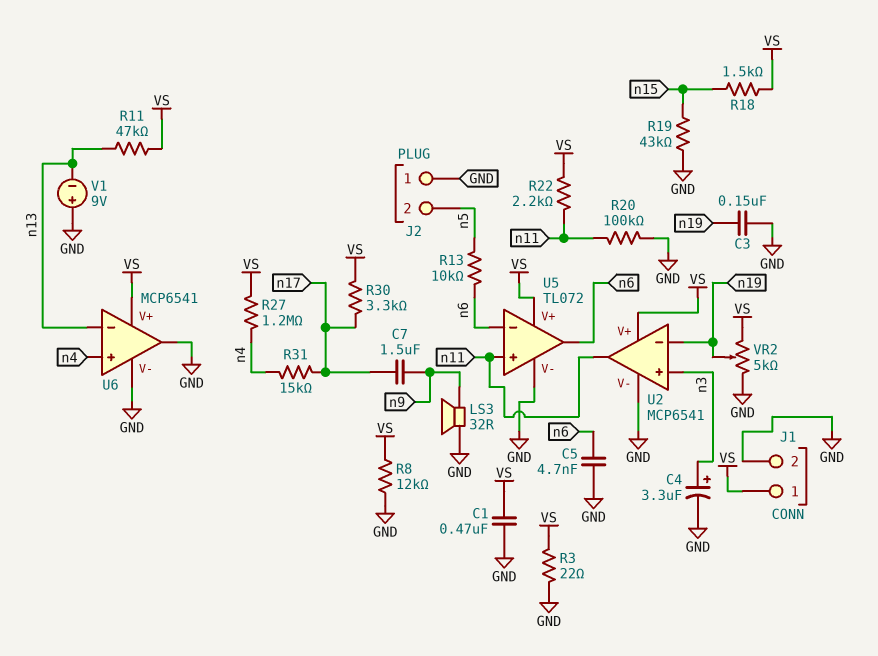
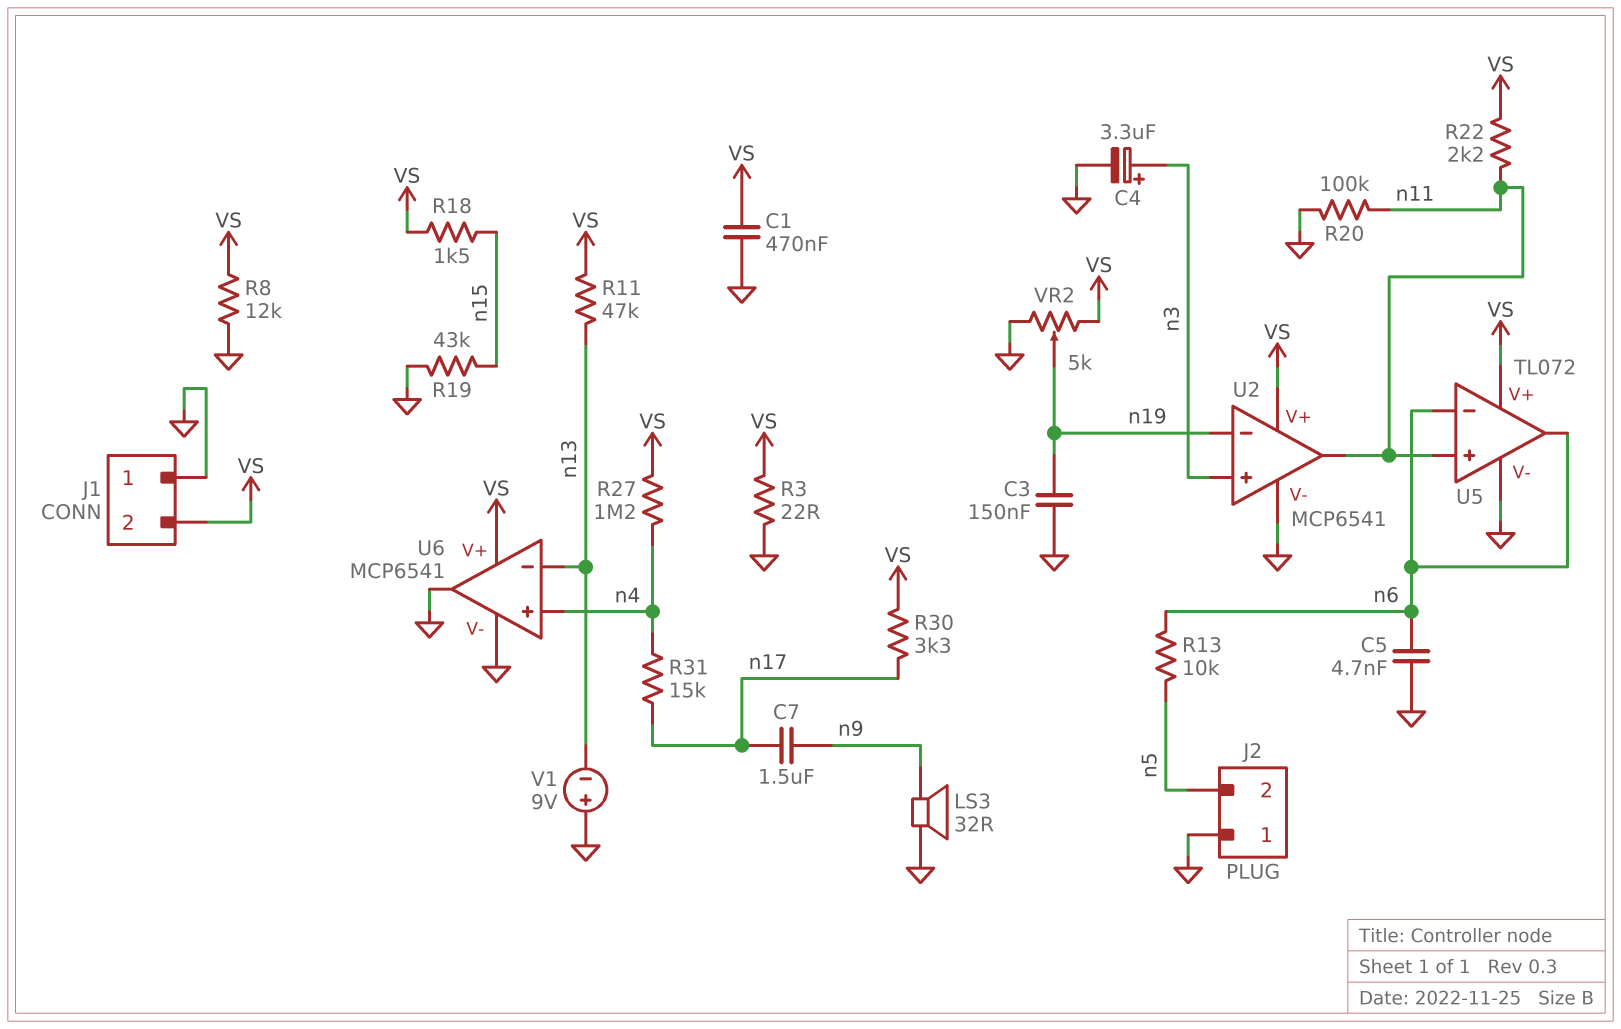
J1 pin 1: VS -> GND
J1 pin 2: GND -> VS

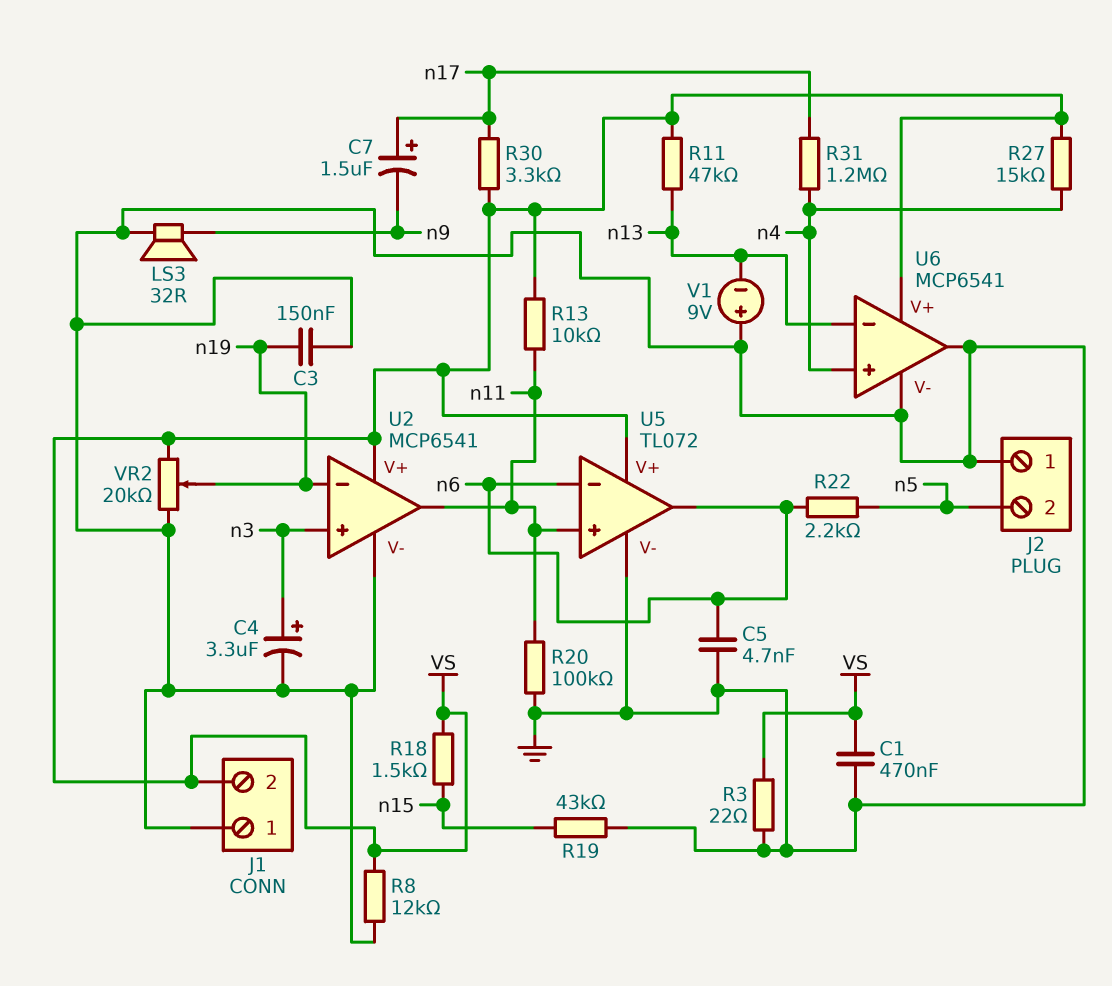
C7: 1.5uF (n9, n17) -> 1.5uF (plus n17, minus n9)
R13: 10k (n5, n6) -> 10k (VS, n11)
R22: 2.2k (VS, n11) -> 2.2k (n5, n6)
R27: 1.2M (VS, n4) -> 15k (VS, n4)
R31: 15k (n4, n17) -> 1.2M (n4, n17)
VR2: 5k (GND, VS, wiper n19) -> 20k (GND, VS, wiper n19)

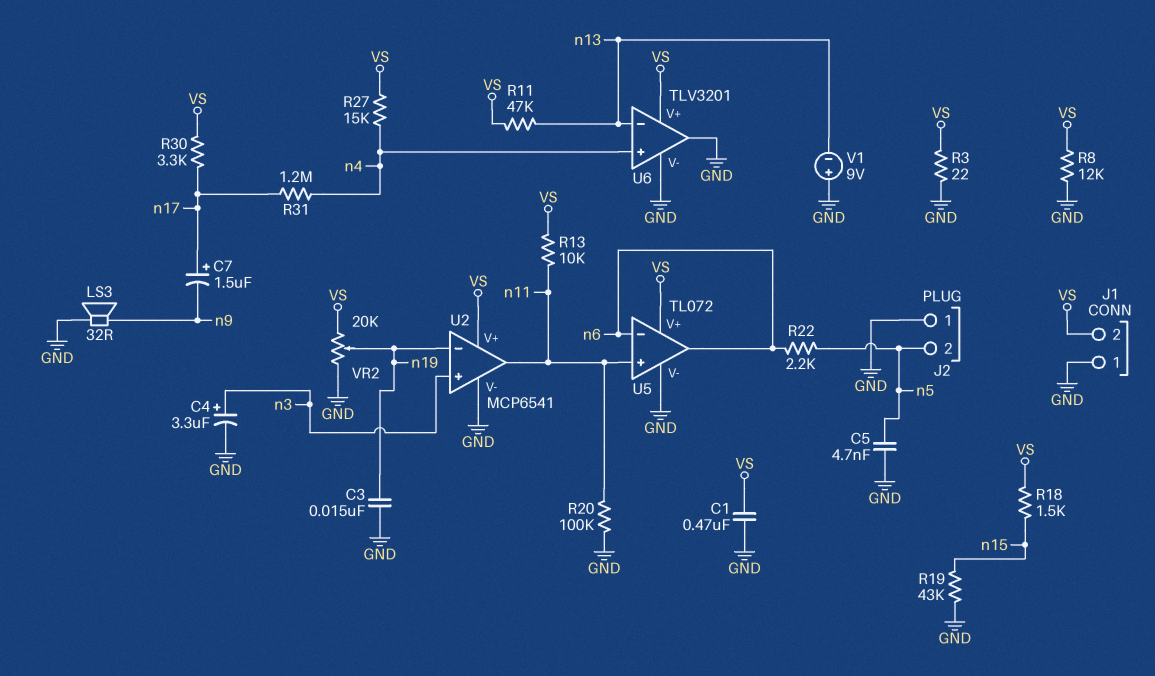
C3: 150nF (GND, n19) -> 15nF (GND, n19)
C5: 4.7nF (GND, n6) -> 4.7nF (GND, n5)
U6: MCP6541 -> TLV3201

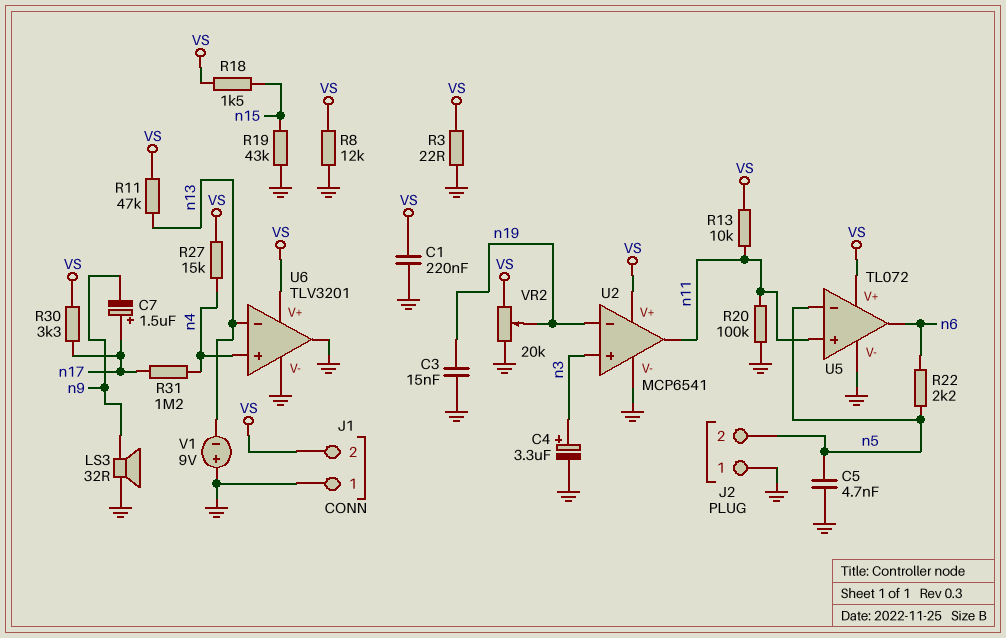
C1: 470nF (GND, VS) -> 220nF (GND, VS)
U5 pin in-: n6 -> n5

